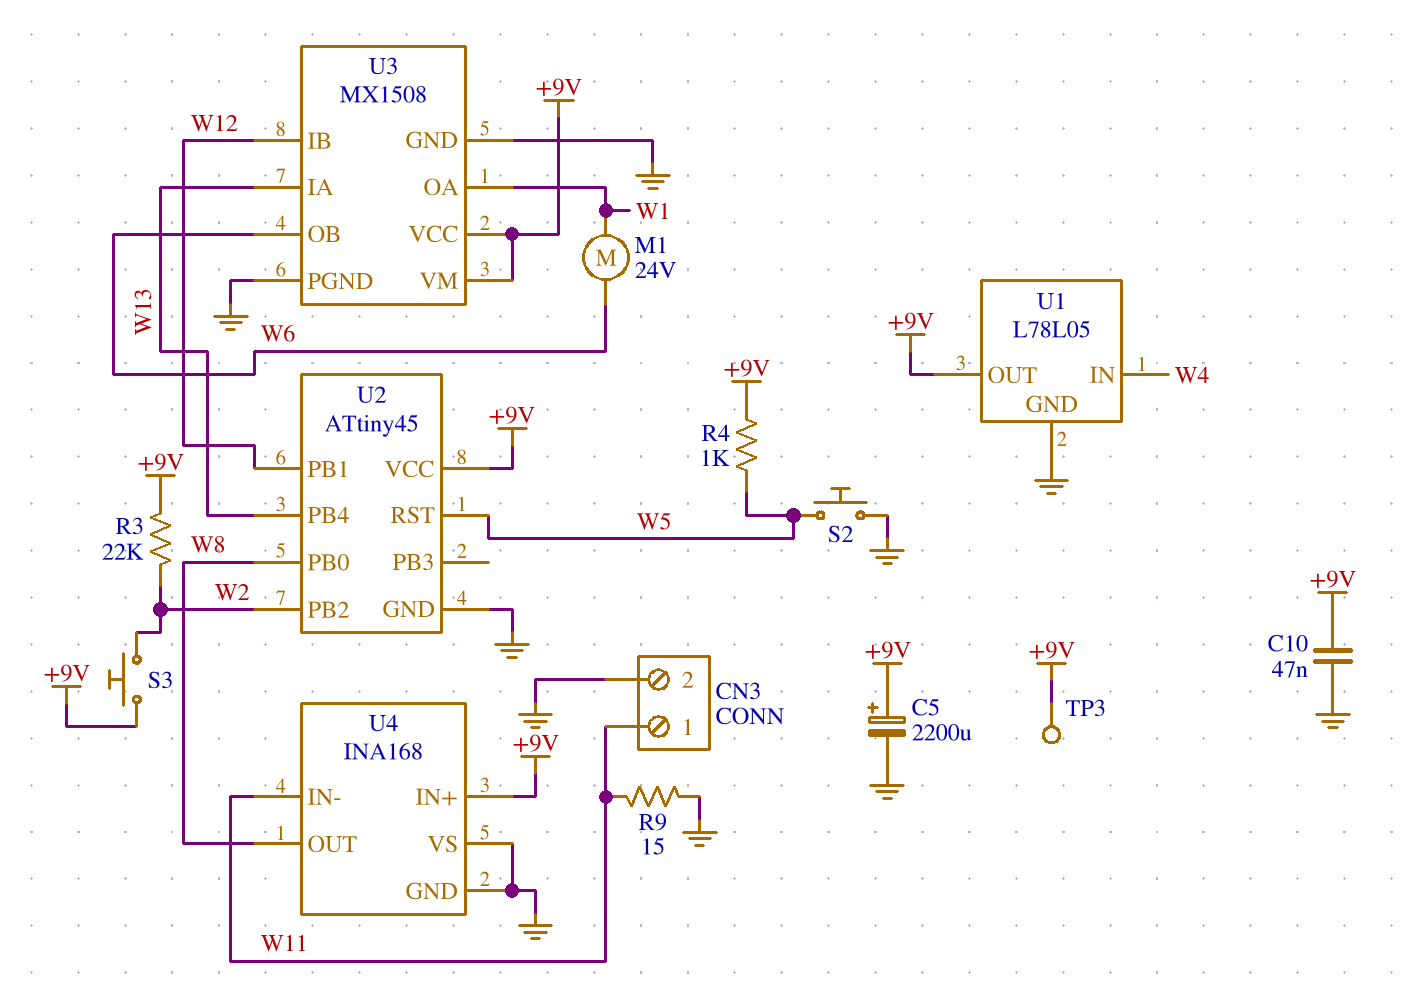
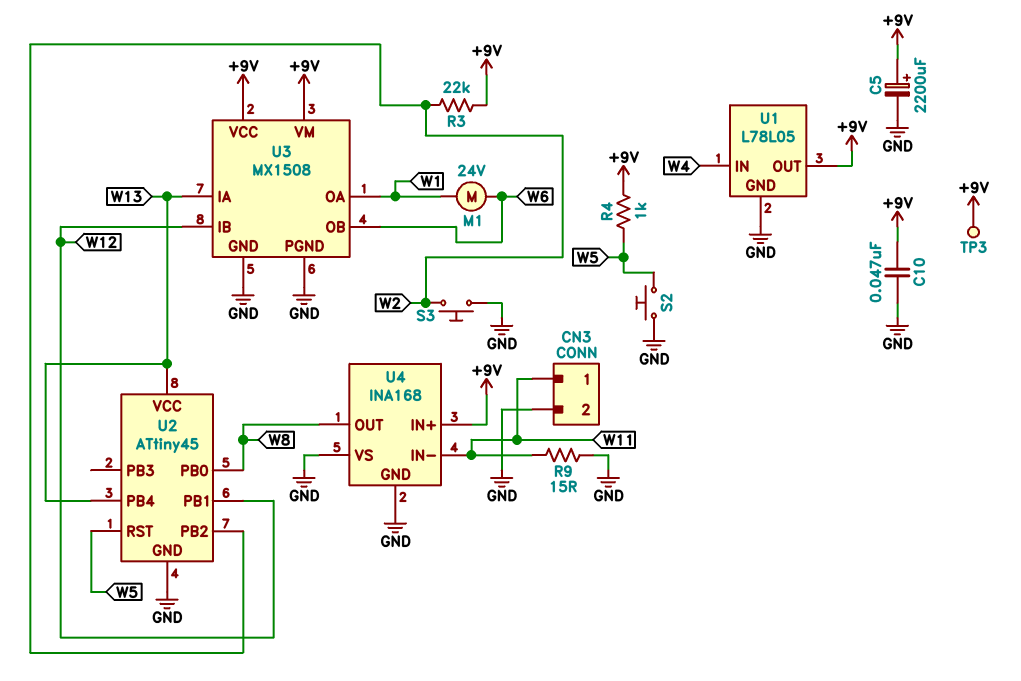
S3: button (+9V, W2) -> button (GND, W2)
U2 pin VCC: +9V -> W13

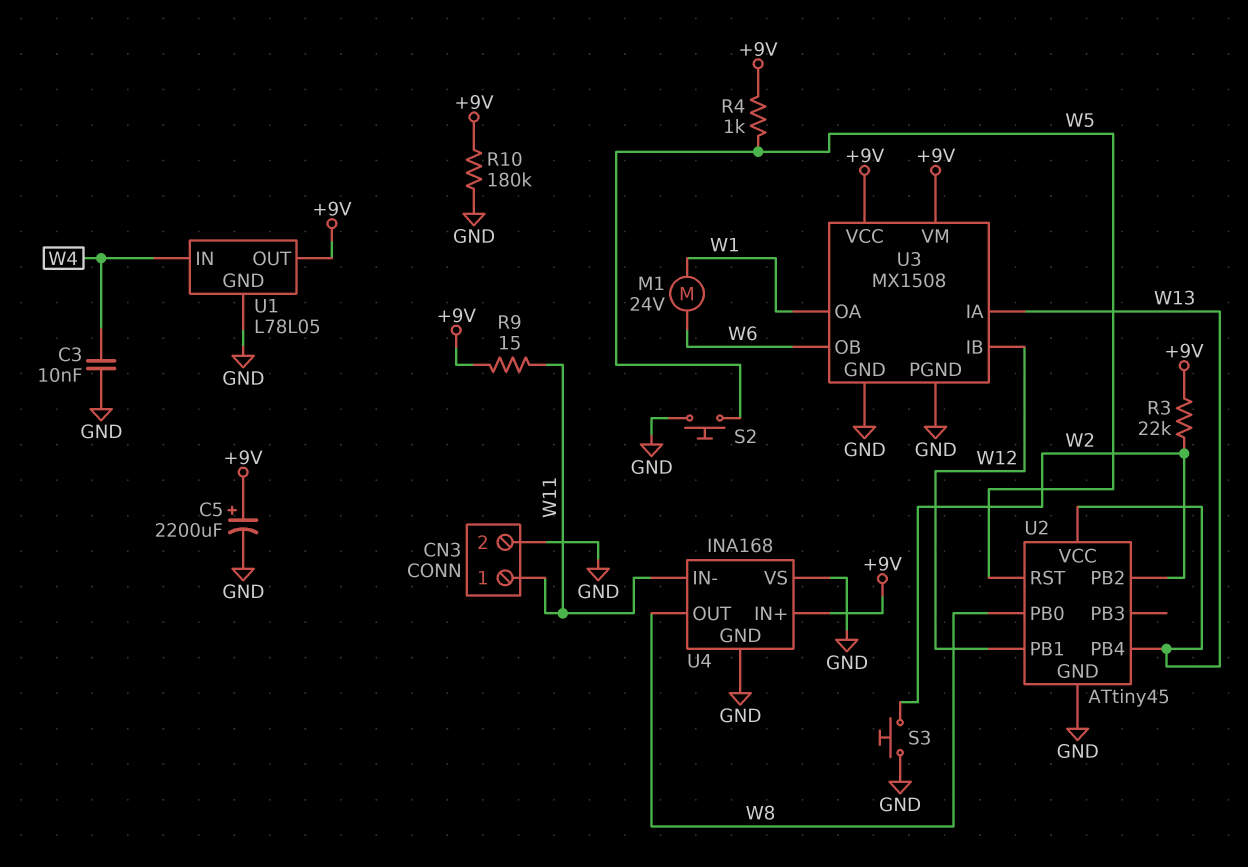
C3: none -> 10nF (GND, W4)
C10: 47nF (+9V, GND) -> none
R9: 15 (GND, W11) -> 15 (+9V, W11)
R10: none -> 180k (+9V, GND)
TP3: test point (+9V) -> none

